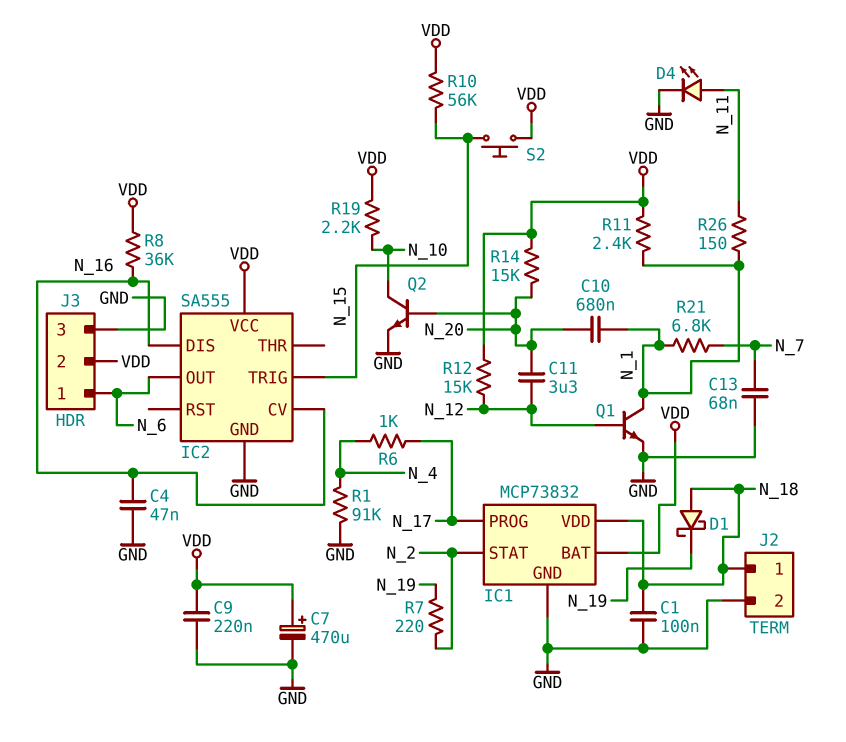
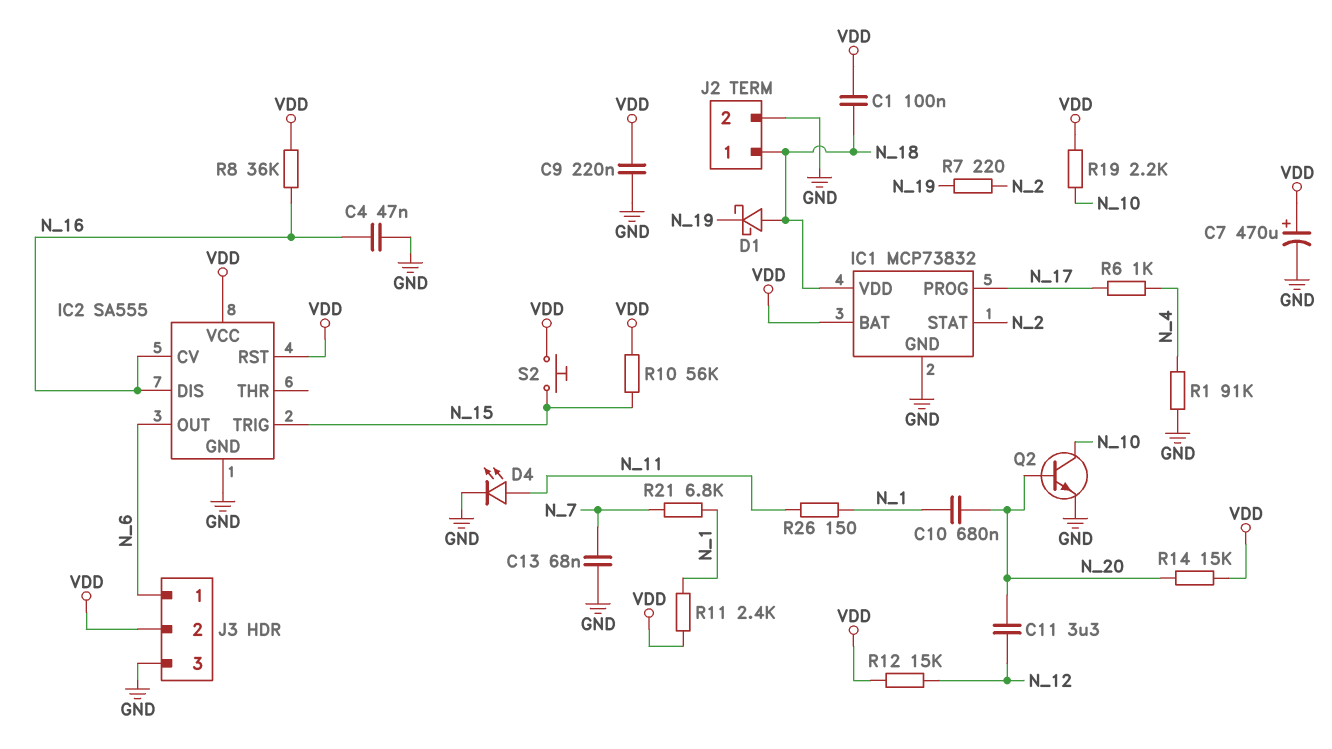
C1: 100nF (GND, N_18) -> 100nF (N_18, VDD)
IC2 pin RST: none -> VDD
Q1: NPN (B N_12, C N_1, E GND) -> none

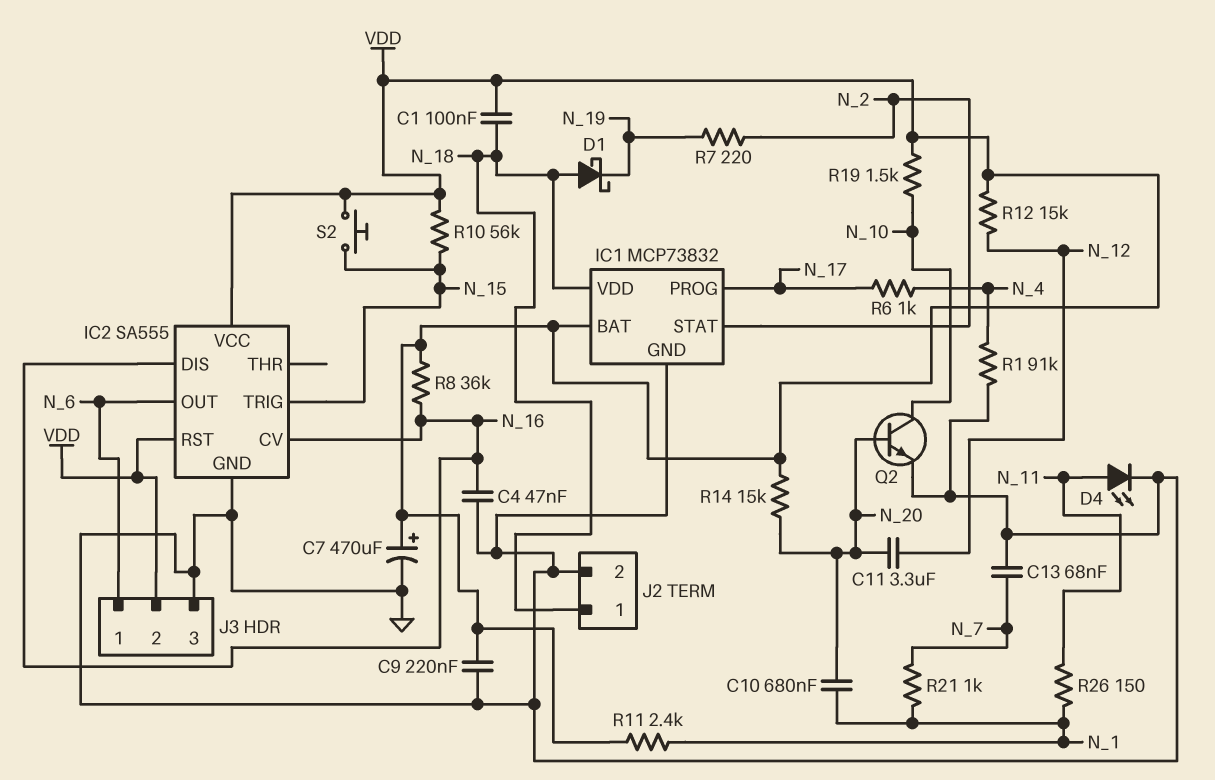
R19: 2.2k (N_10, VDD) -> 1.5k (N_10, VDD)
R21: 6.8k (N_1, N_7) -> 1k (N_1, N_7)

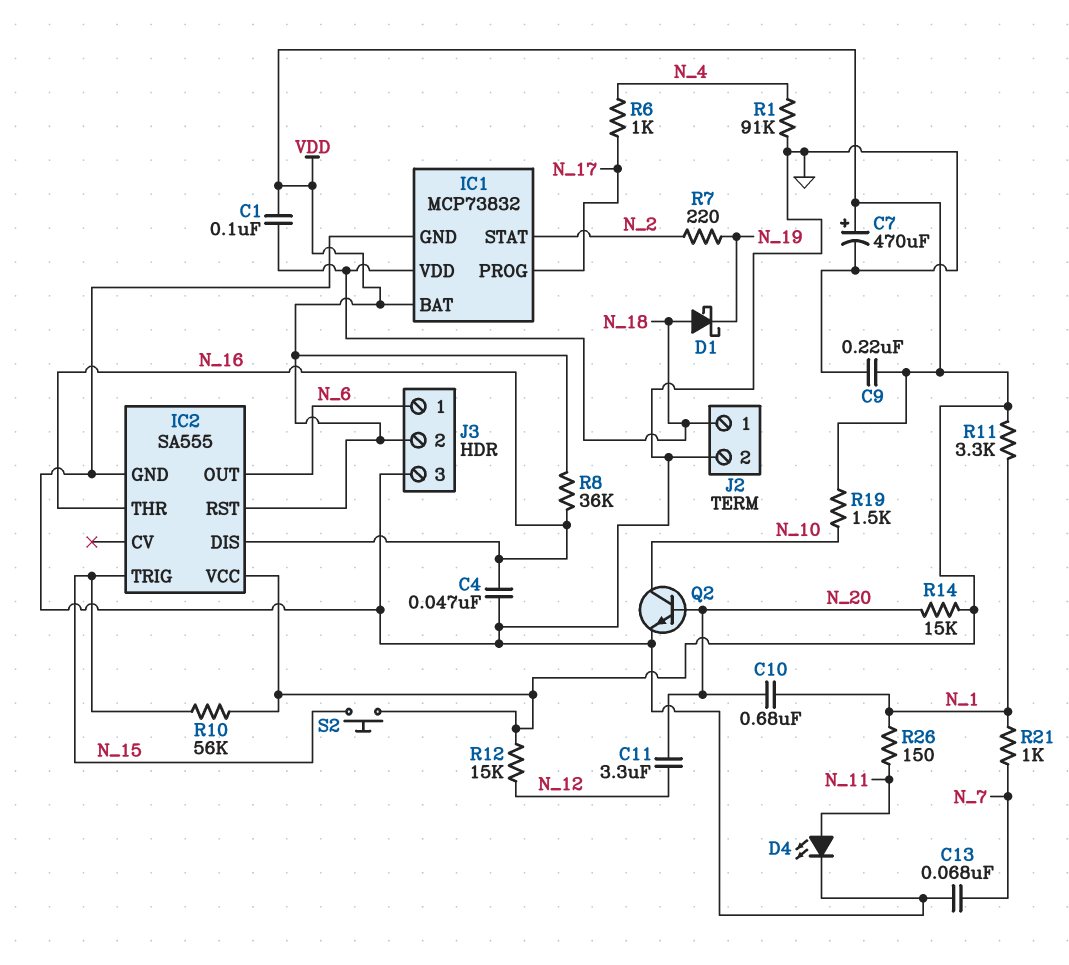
IC2 pin CV: N_16 -> none
IC2 pin THR: none -> N_16
R11: 2.4k (N_1, VDD) -> 3.3k (N_1, VDD)

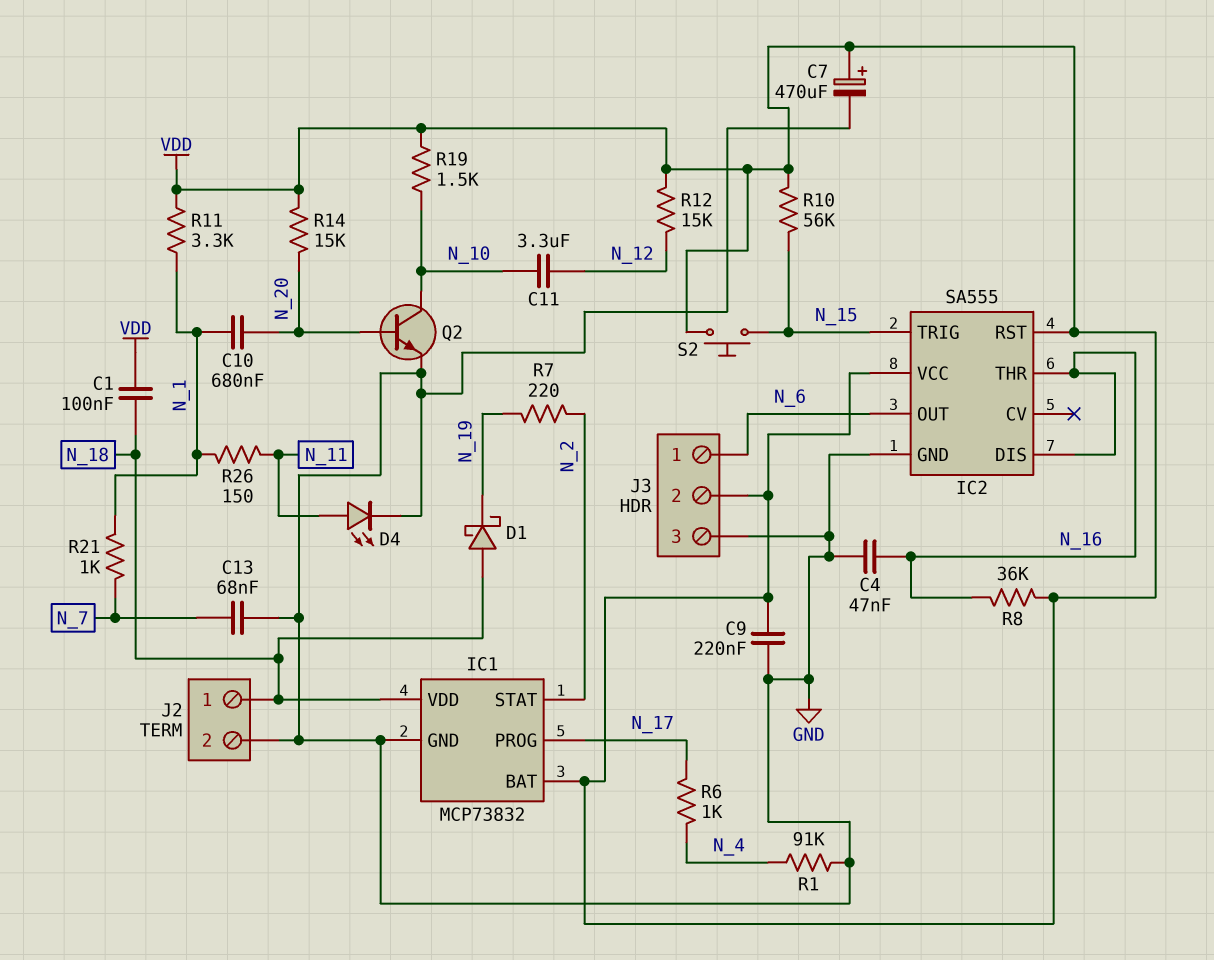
C11: 3.3uF (N_12, N_20) -> 3.3uF (N_10, N_12)

